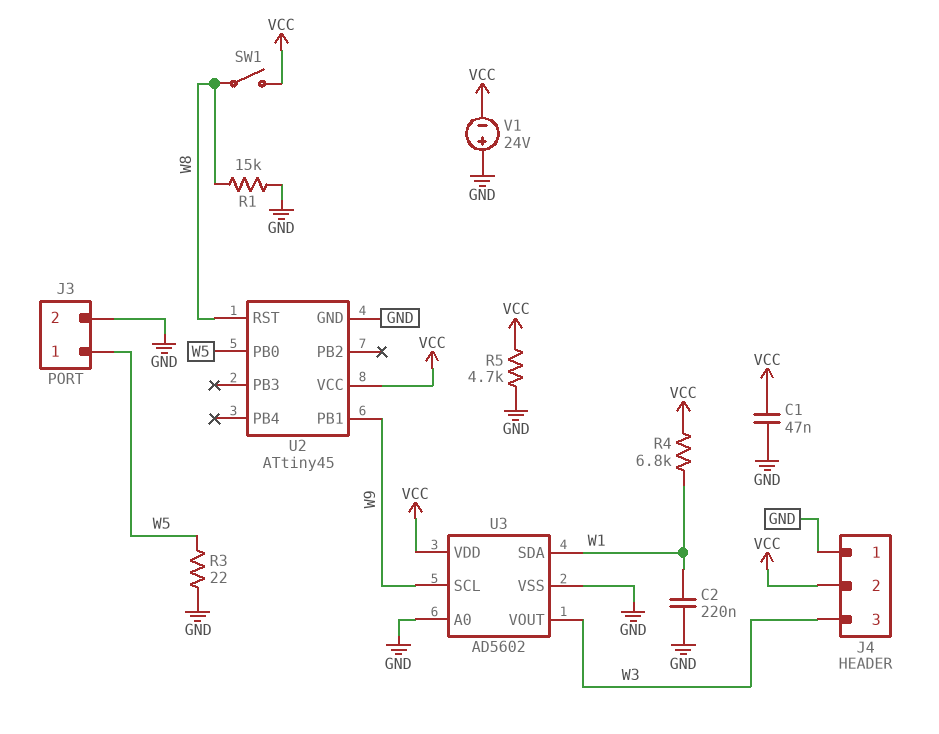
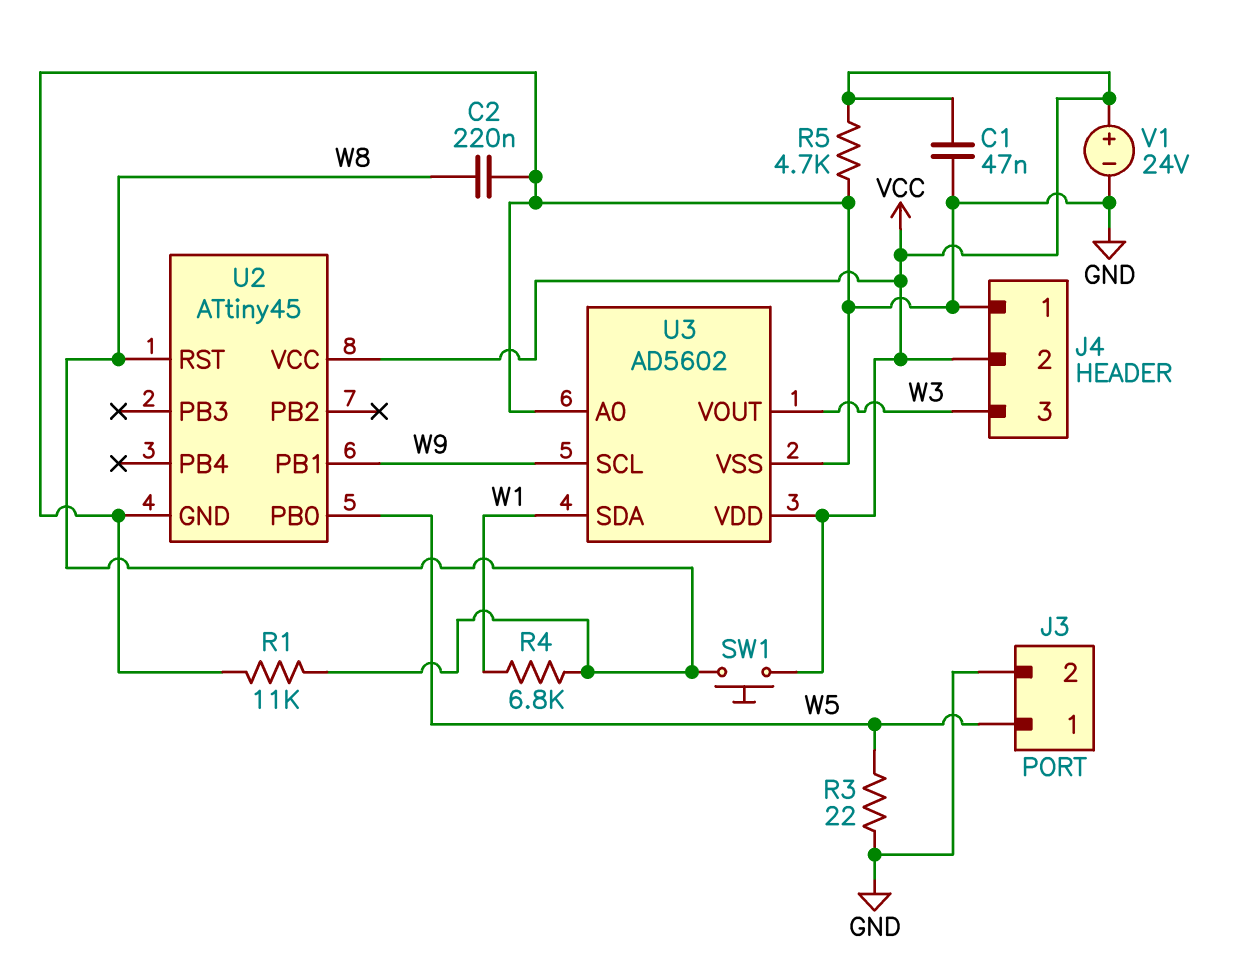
C2: 220nF (GND, W1) -> 220nF (GND, W8)
R1: 15k (GND, W8) -> 11k (GND, W8)
R4: 6.8k (VCC, W1) -> 6.8k (W1, W8)
SW1: switch (VCC, W8) -> button (VCC, W8)
V1: 24V (plus GND, minus VCC) -> 24V (plus VCC, minus GND)

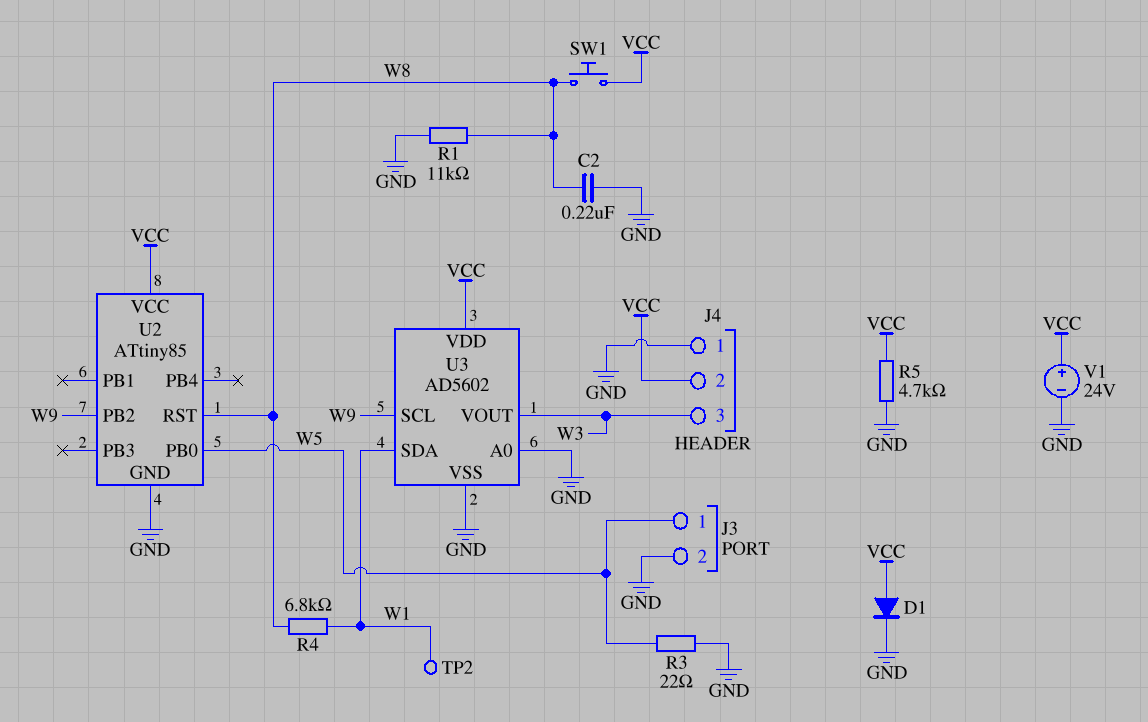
C1: 47nF (GND, VCC) -> none
D1: none -> diode (A VCC, K GND)
TP2: none -> test point (W1)
U2: ATtiny45 -> ATtiny85
U2 pin PB1: W9 -> none
U2 pin PB2: none -> W9

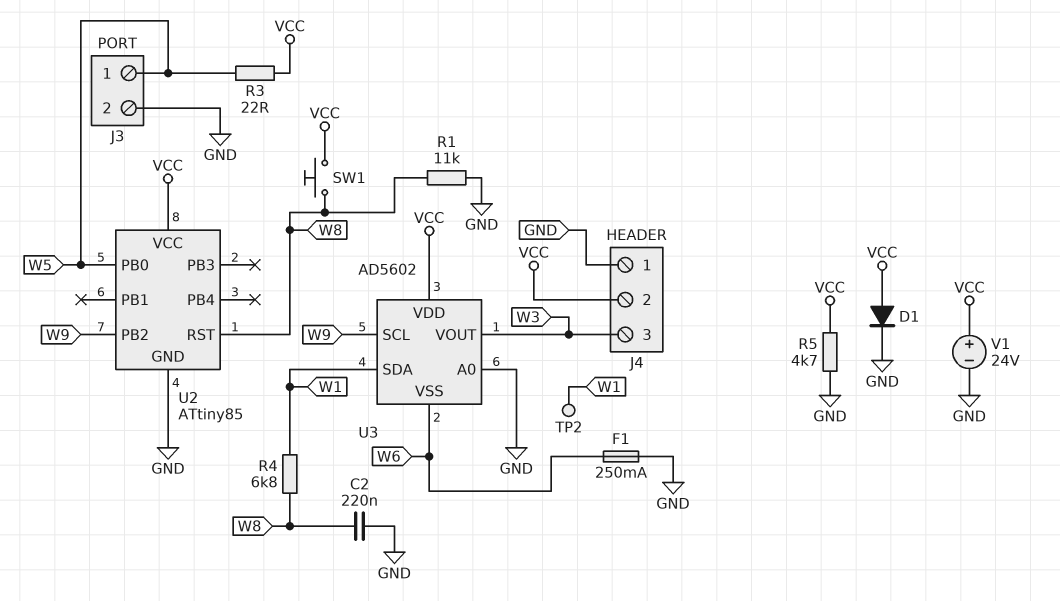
F1: none -> 250mA (GND, W6)
R3: 22 (GND, W5) -> 22 (VCC, W5)
U3 pin VSS: GND -> W6

